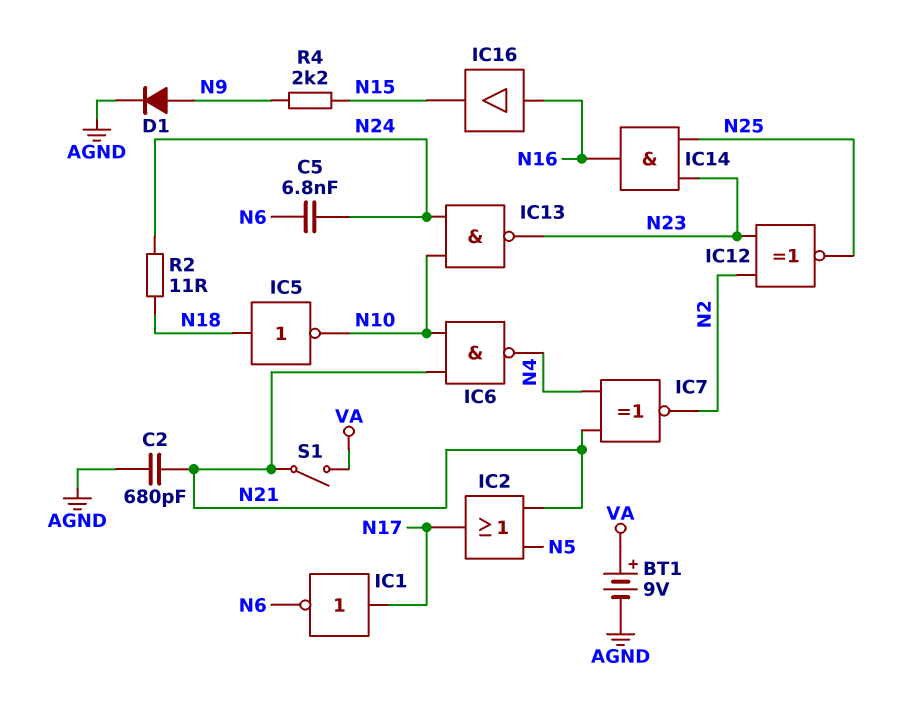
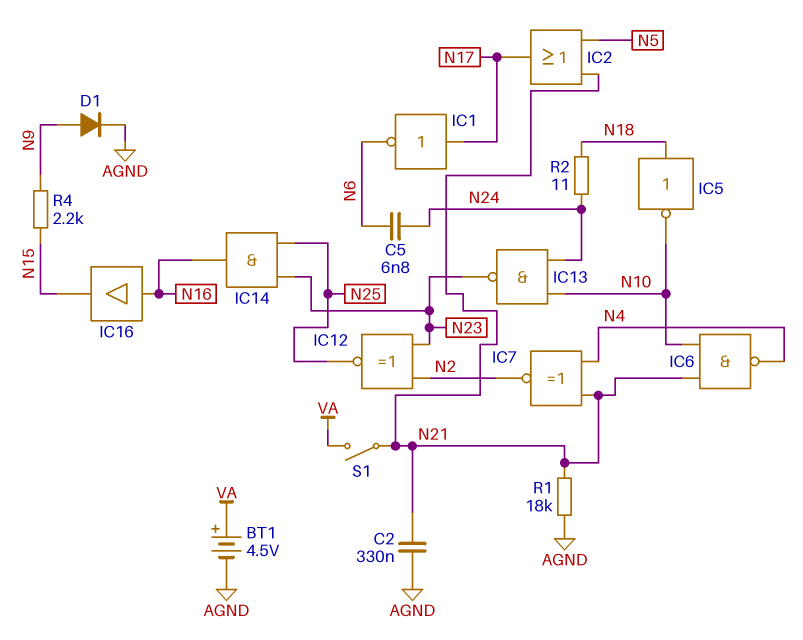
BT1: 9V (plus VA, minus AGND) -> 4.5V (plus VA, minus AGND)
C2: 680pF (AGND, N21) -> 330nF (AGND, N21)
R1: none -> 18k (AGND, N21)

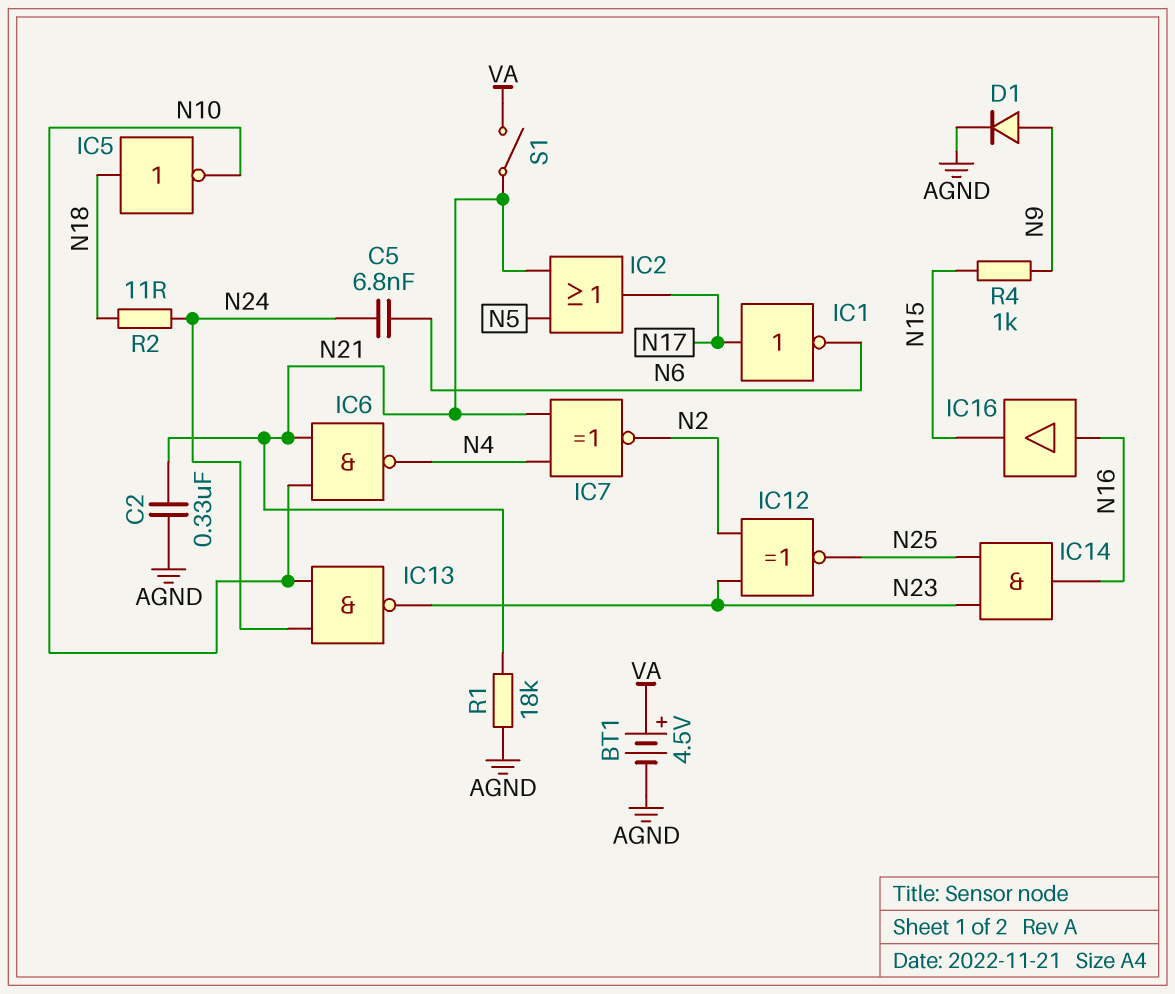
R4: 2.2k (N9, N15) -> 1k (N9, N15)

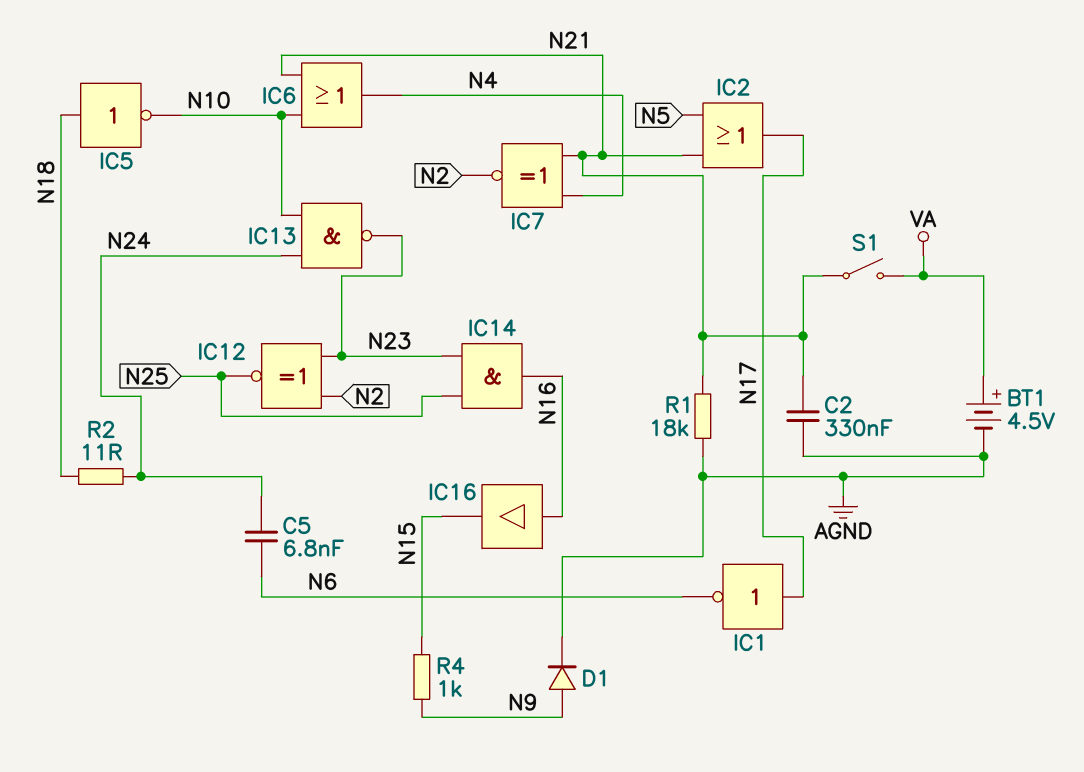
IC6: NAND (in N10, in N21, out N4) -> OR (in N10, in N21, out N4)

